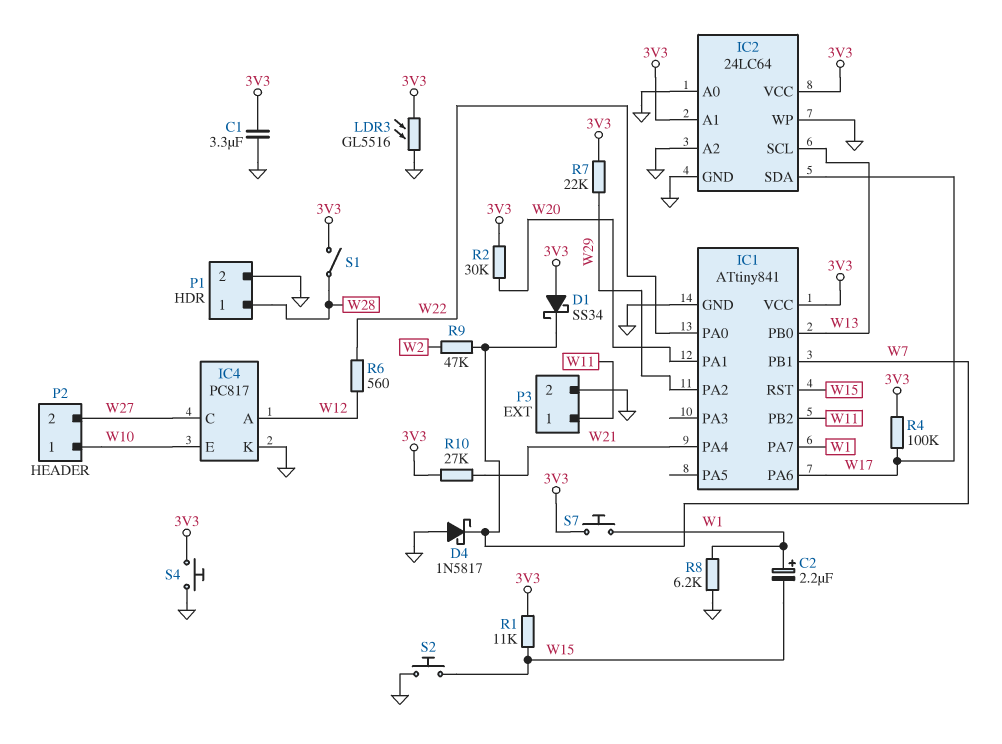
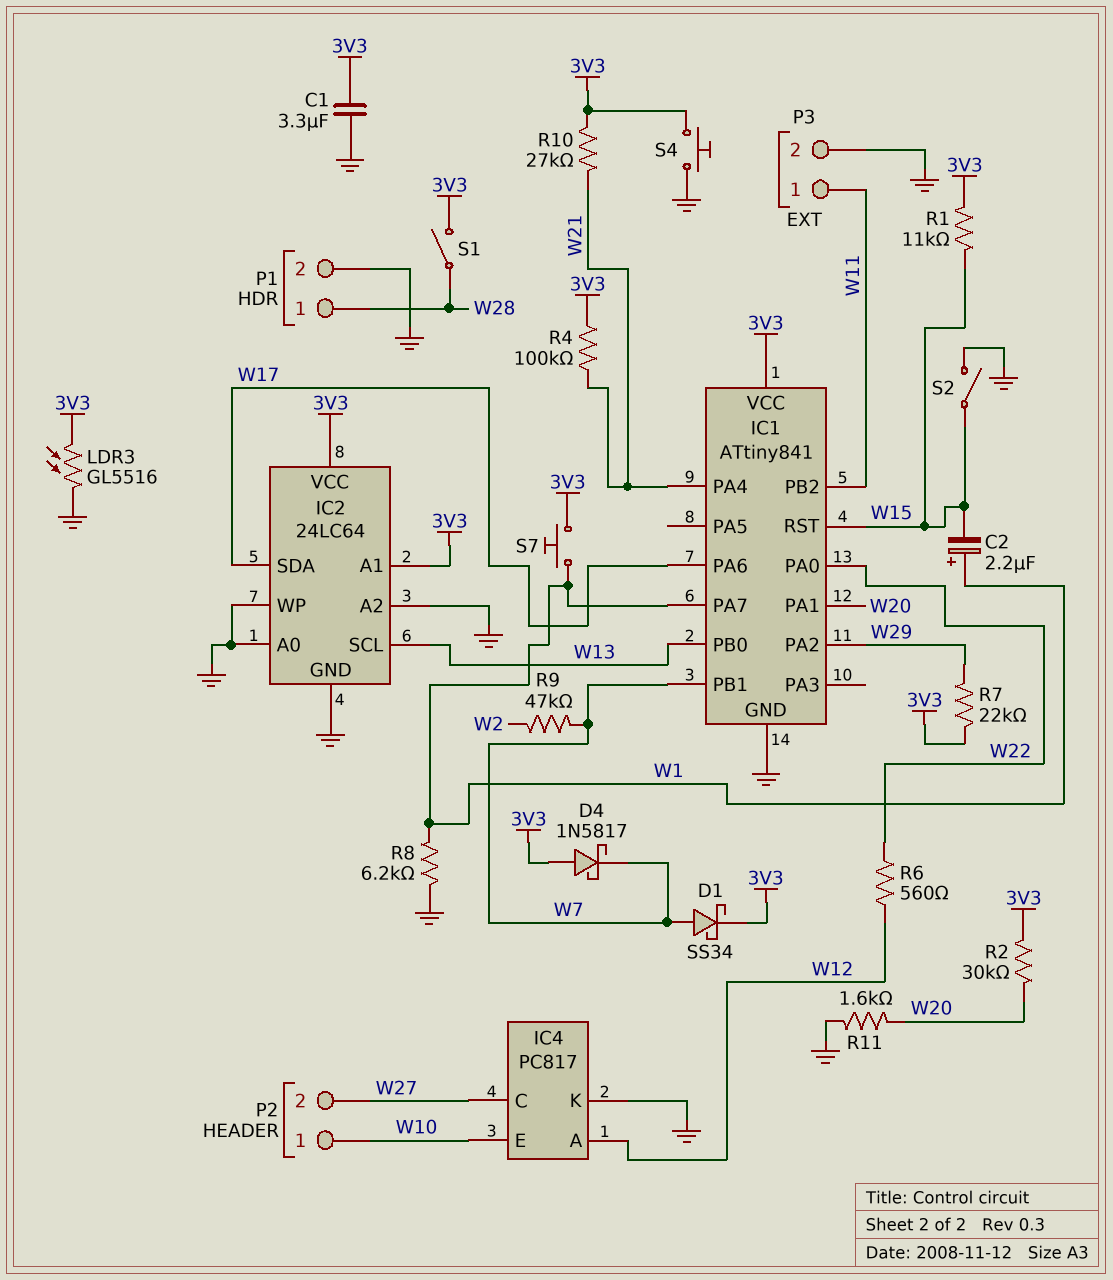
D1: schottky SS34 (A 3V3, K W7) -> schottky SS34 (A W7, K 3V3)
D4: schottky 1N5817 (A GND, K W7) -> schottky 1N5817 (A 3V3, K W7)
R4: 100k (3V3, W17) -> 100k (3V3, W21)
R11: none -> 1.6k (GND, W20)
S2: button (GND, W15) -> switch (GND, W15)

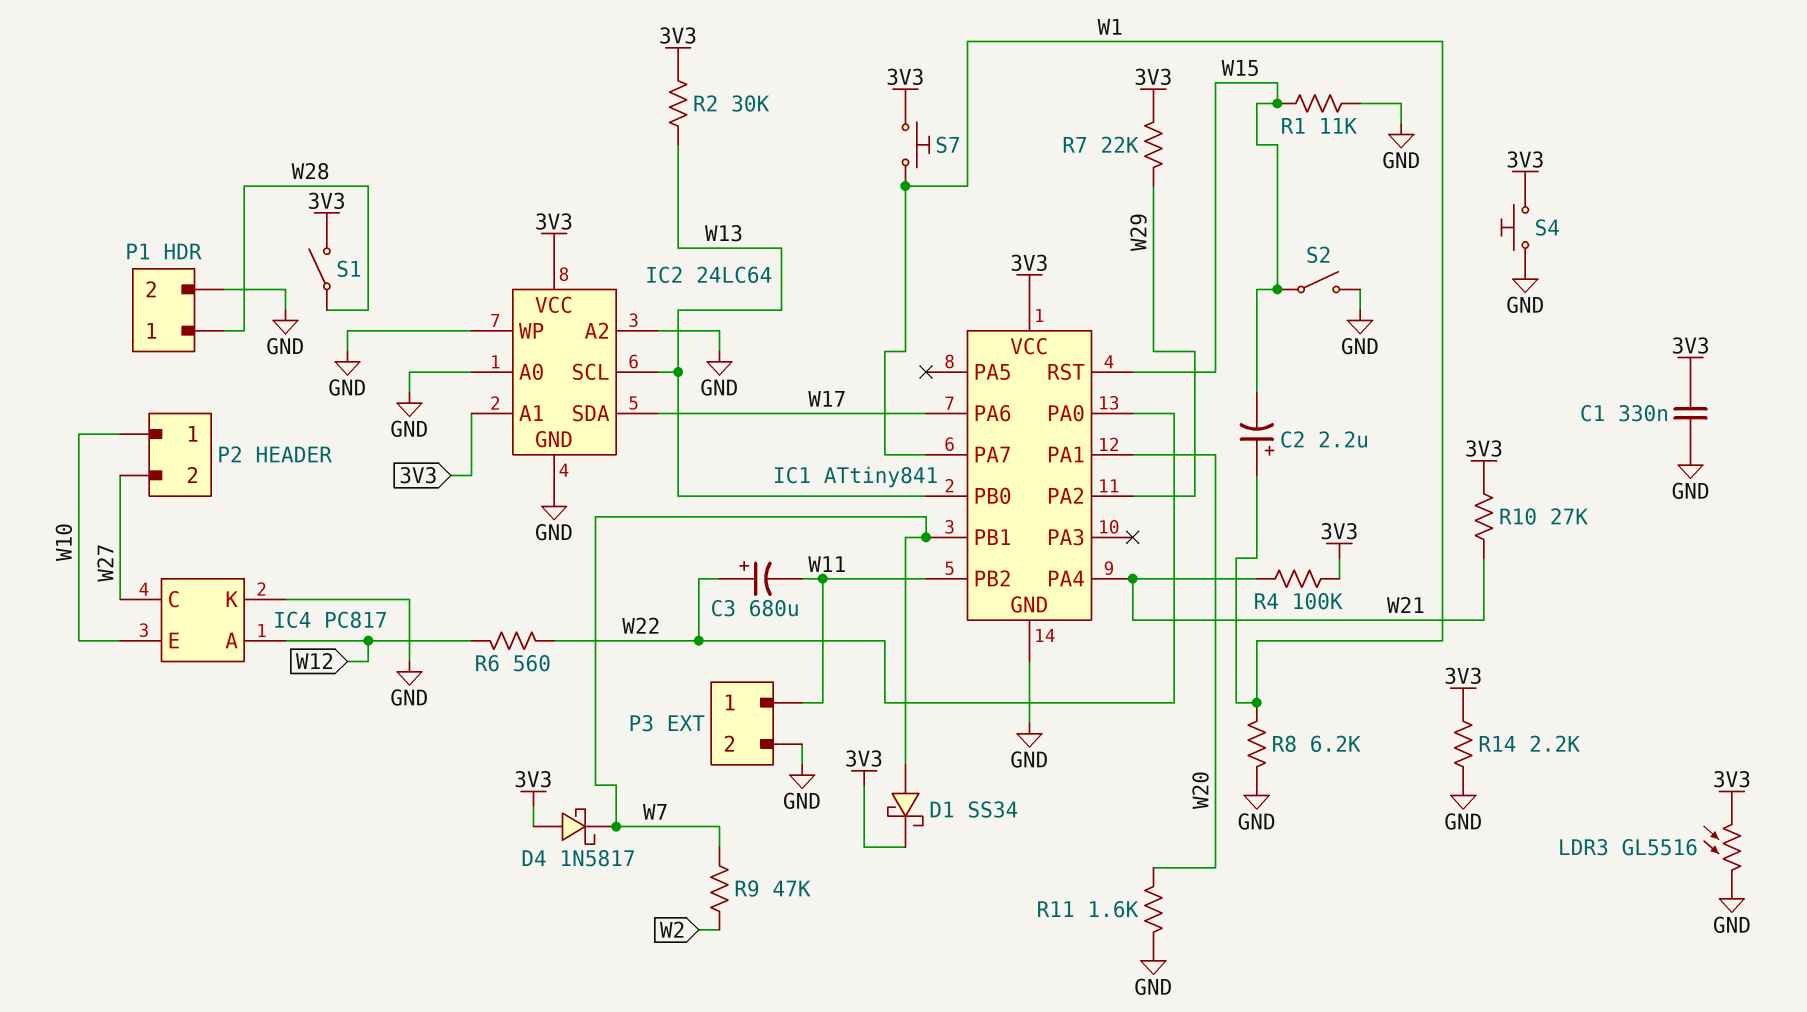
C1: 3.3uF (3V3, GND) -> 330nF (3V3, GND)
C3: none -> 680uF (plus W22, minus W11)
R1: 11k (3V3, W15) -> 11k (GND, W15)
R2: 30k (3V3, W20) -> 30k (3V3, W13)
R14: none -> 2.2k (3V3, GND)

